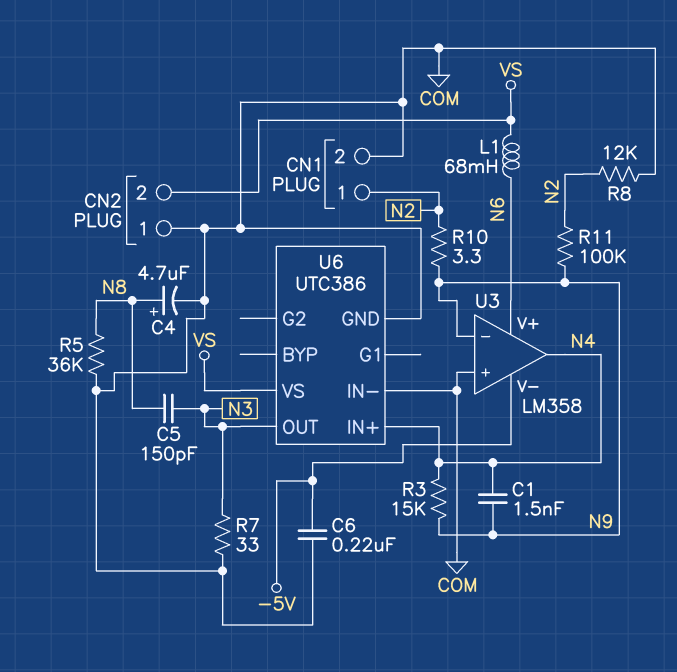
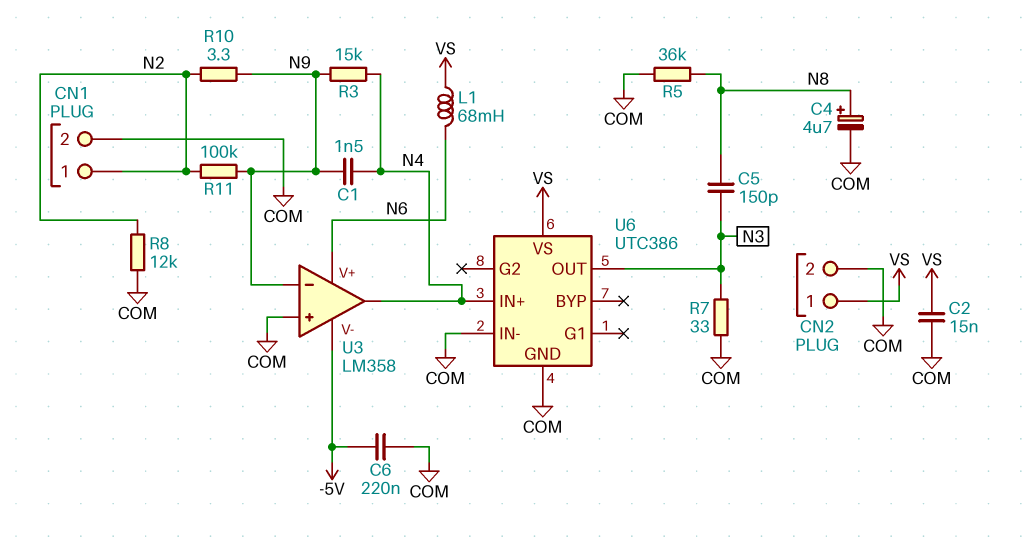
C2: none -> 15nF (COM, VS)
CN2 pin 1: COM -> VS
CN2 pin 2: VS -> COM

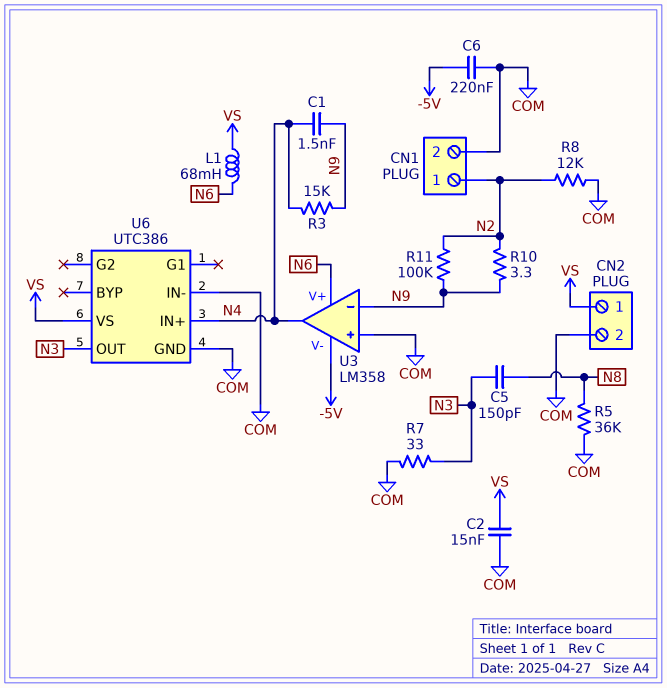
C4: 4.7uF (plus N8, minus COM) -> none

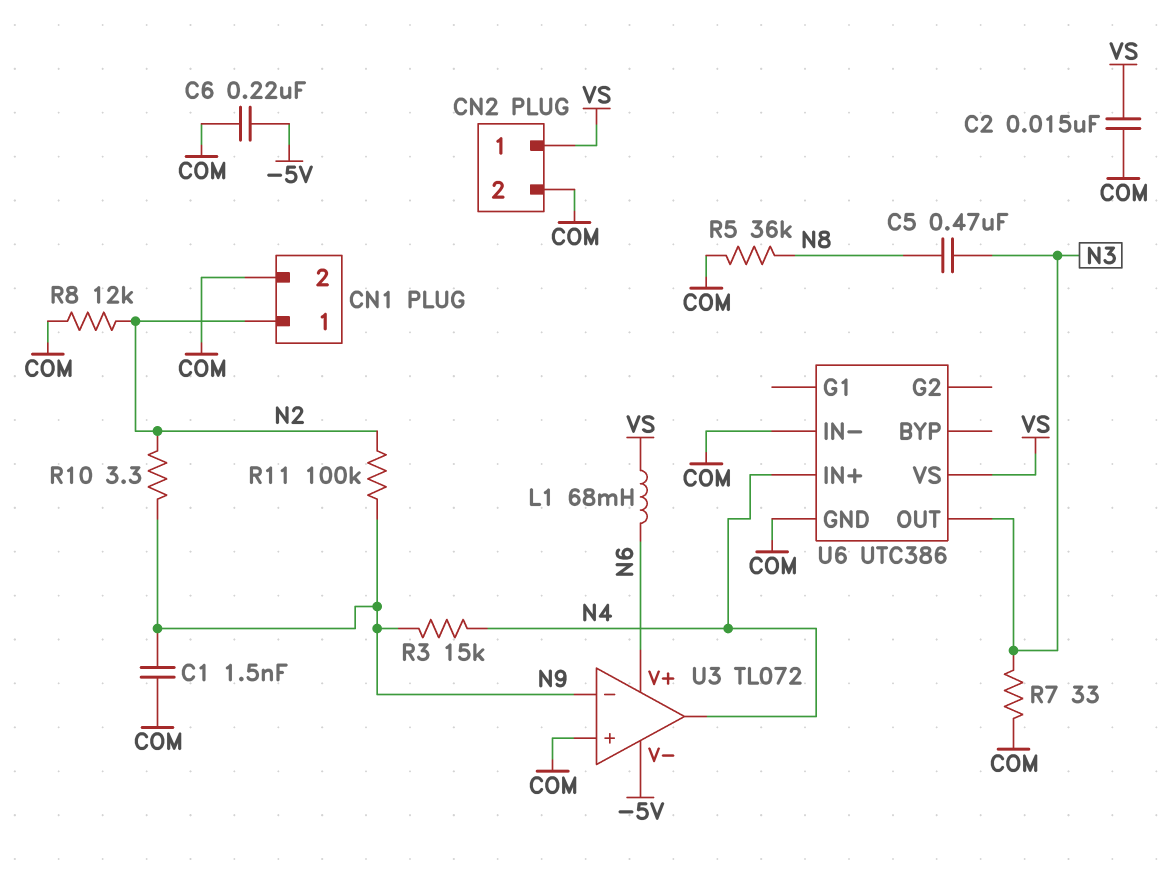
C1: 1.5nF (N4, N9) -> 1.5nF (COM, N9)
C5: 150pF (N3, N8) -> 470nF (N3, N8)
U3: LM358 -> TL072

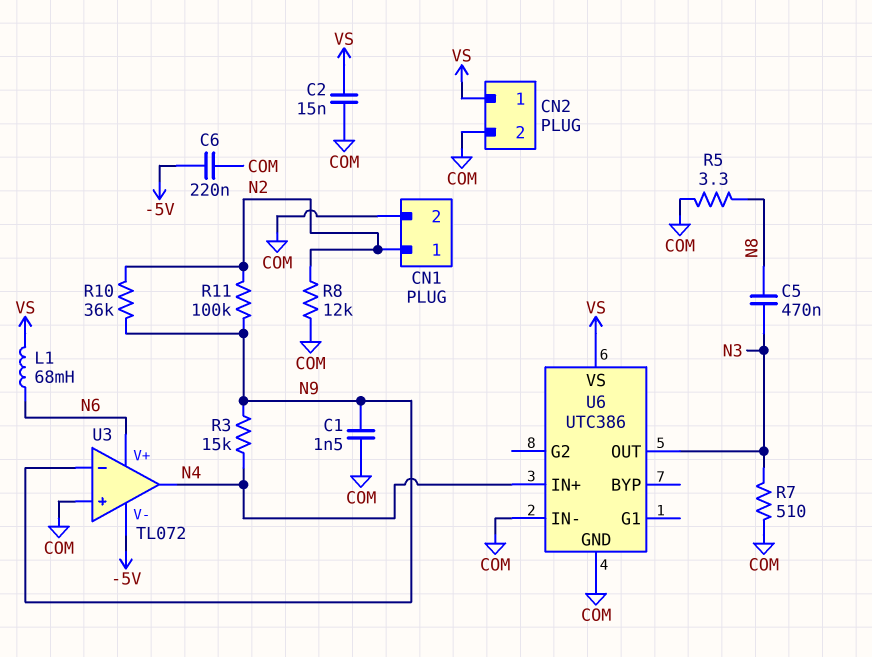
R5: 36k (COM, N8) -> 3.3 (COM, N8)
R7: 33 (COM, N3) -> 510 (COM, N3)
R10: 3.3 (N2, N9) -> 36k (N2, N9)

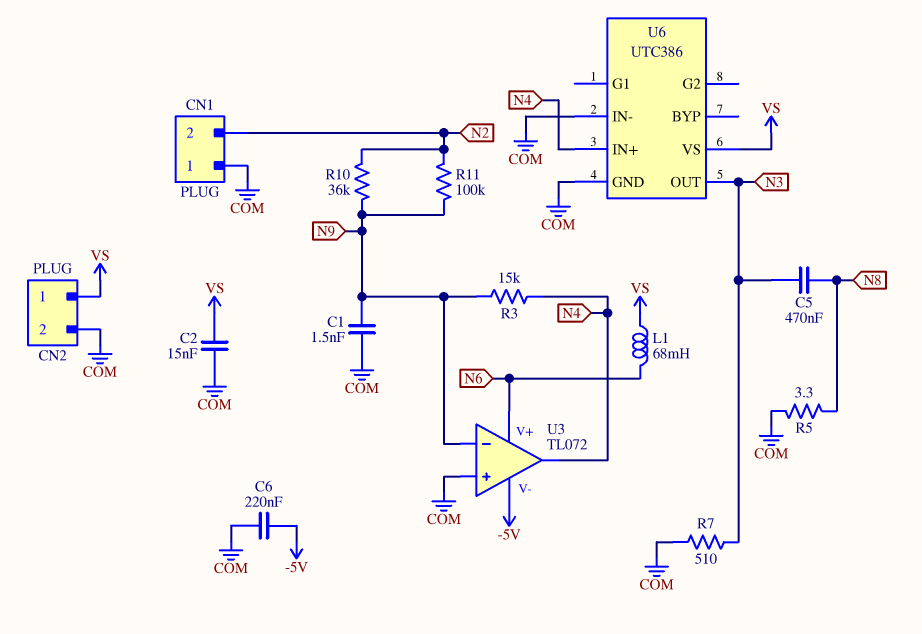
CN1 pin 1: N2 -> COM
CN1 pin 2: COM -> N2
R8: 12k (COM, N2) -> none

